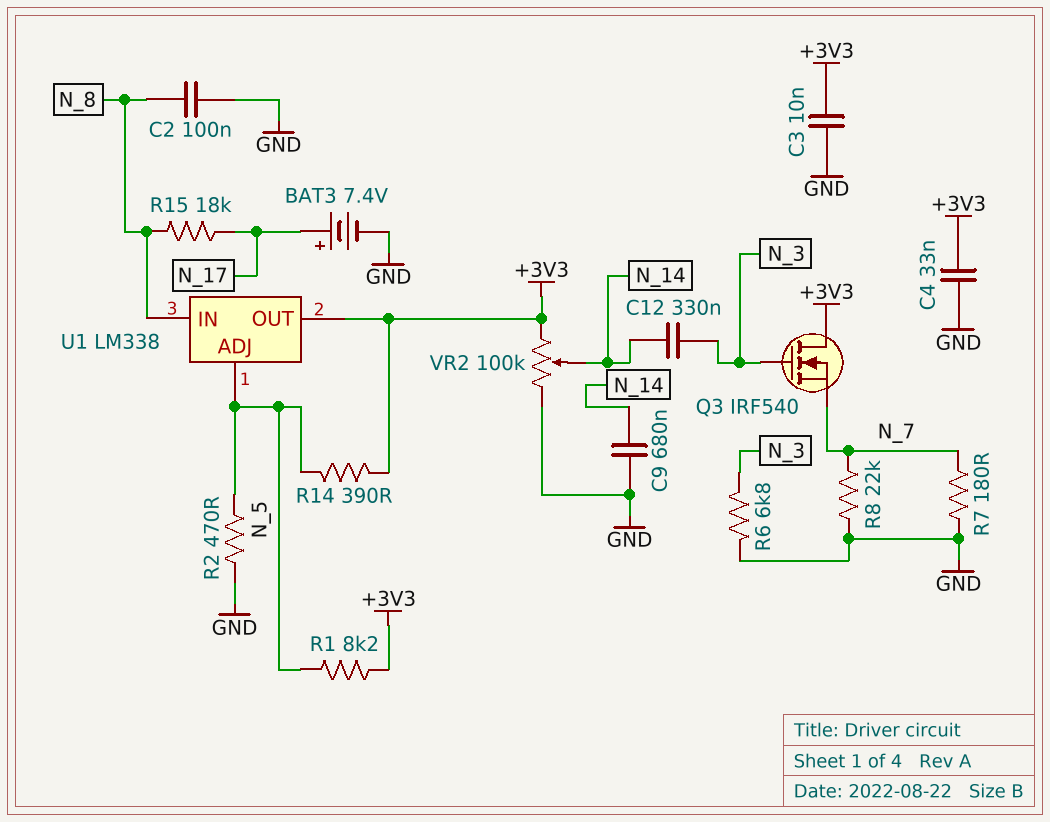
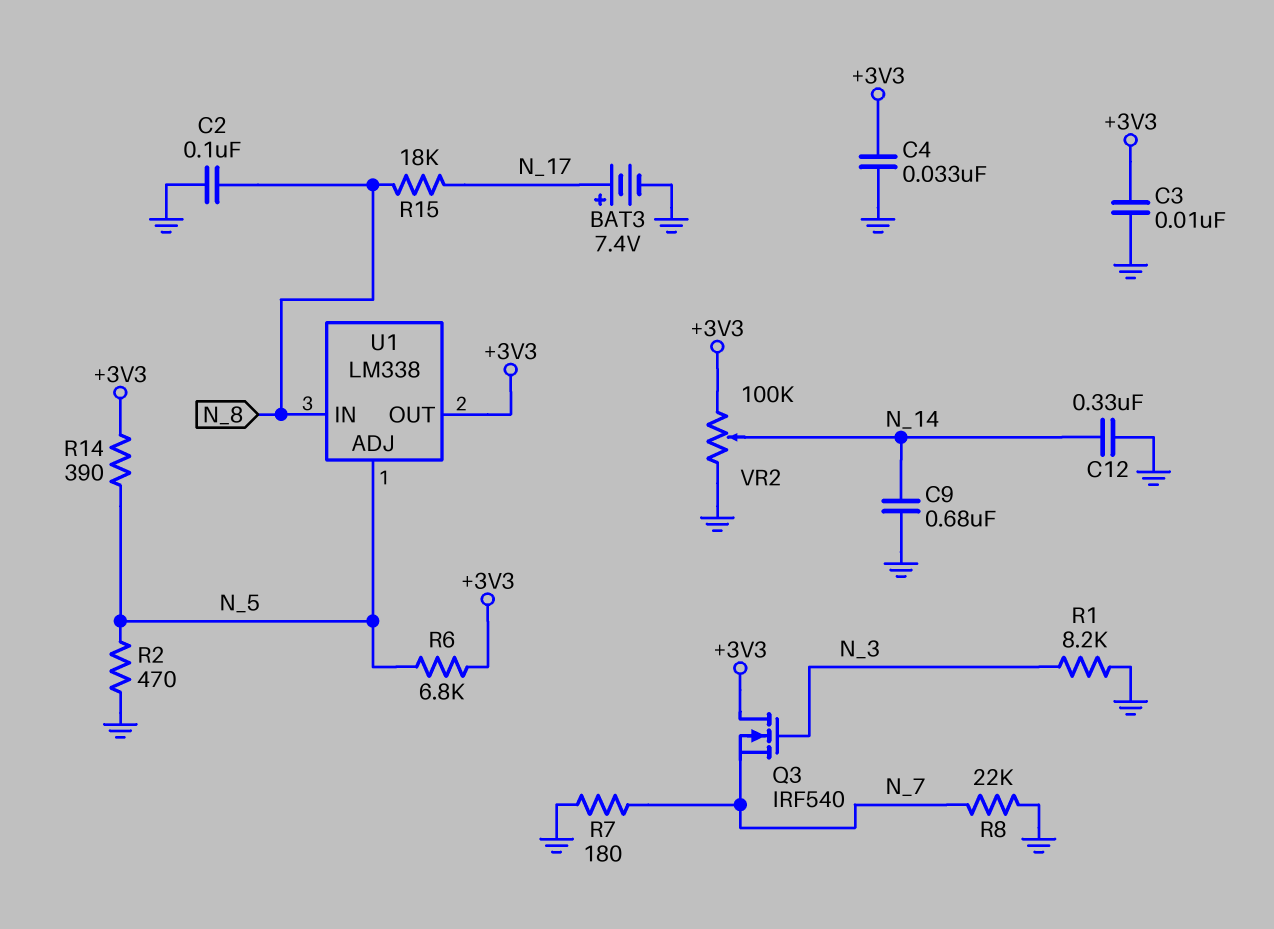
C12: 330nF (N_3, N_14) -> 330nF (GND, N_14)
R1: 8.2k (+3V3, N_5) -> 8.2k (GND, N_3)
R6: 6.8k (GND, N_3) -> 6.8k (+3V3, N_5)

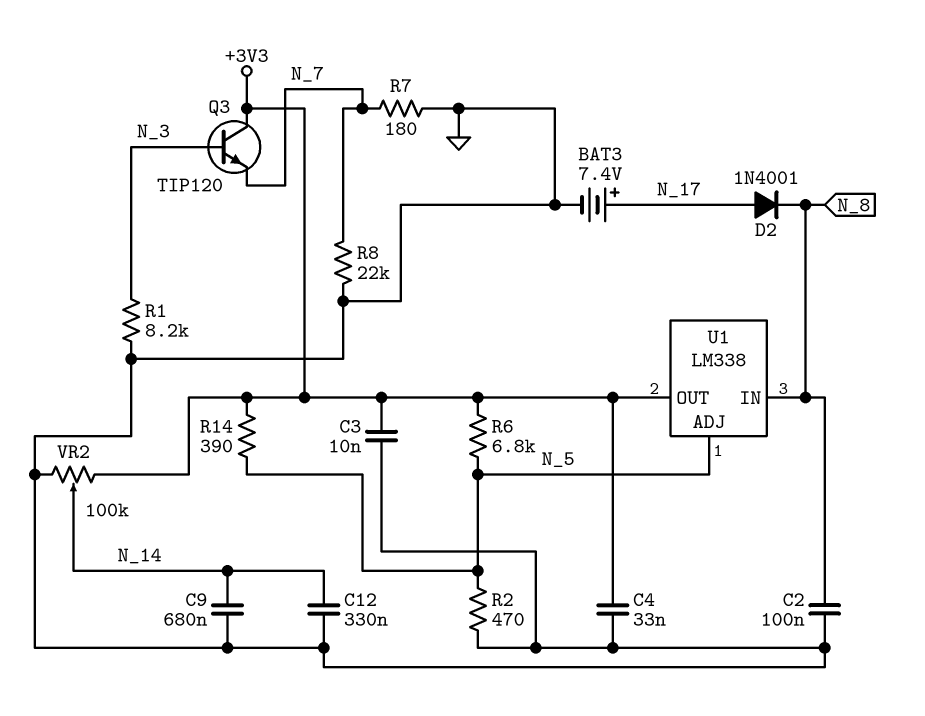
D2: none -> diode 1N4001 (A N_17, K N_8)
Q3: NMOS IRF540 (G N_3, D +3V3, S N_7) -> NPN TIP120 (B N_3, C +3V3, E N_7)
R15: 18k (N_8, N_17) -> none

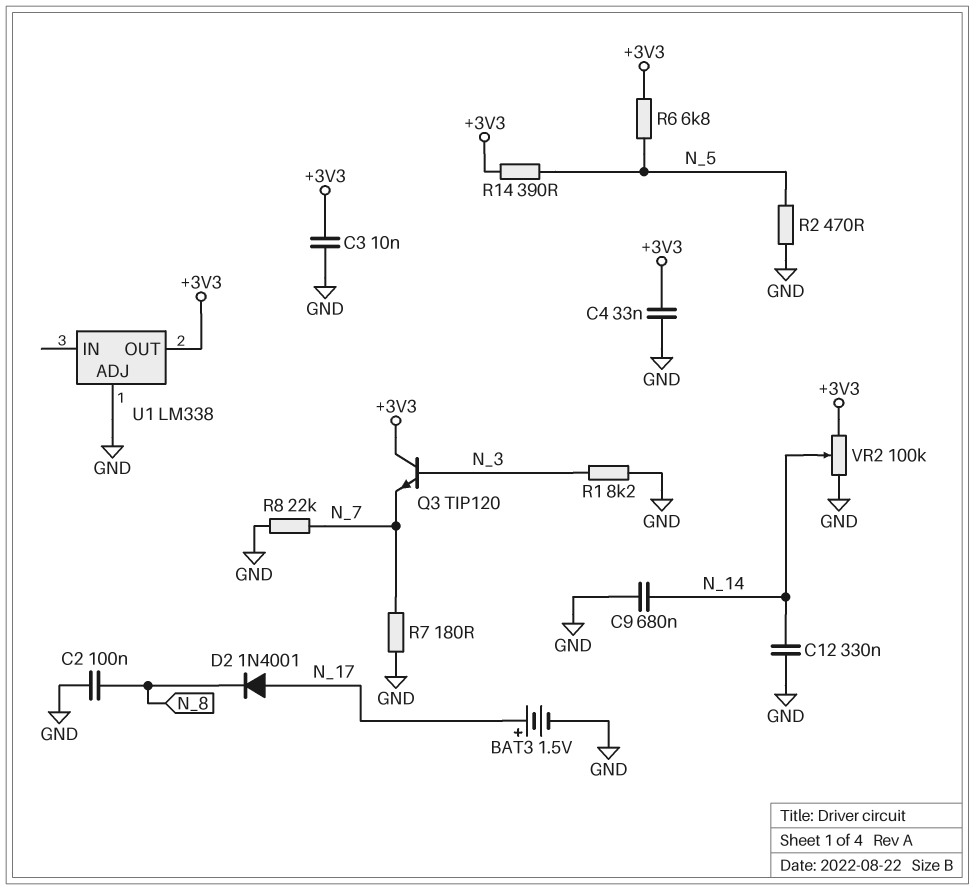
BAT3: 7.4V (plus N_17, minus GND) -> 1.5V (plus N_17, minus GND)
U1 pin ADJ: N_5 -> GND
U1 pin IN: N_8 -> none

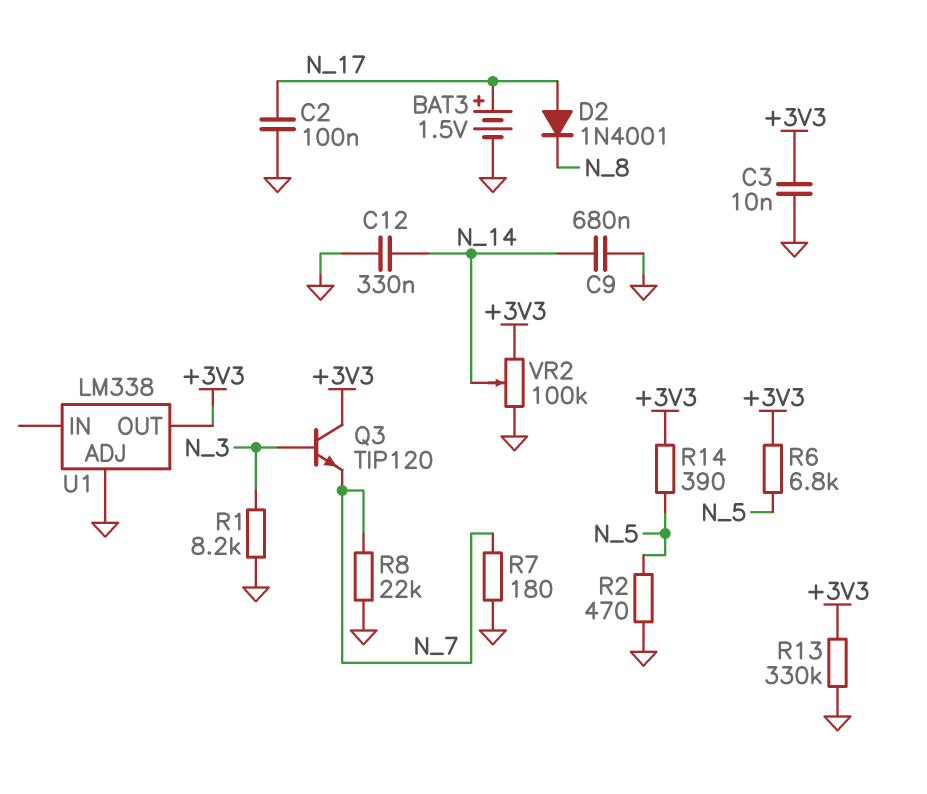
C2: 100nF (GND, N_8) -> 100nF (GND, N_17)
C4: 33nF (+3V3, GND) -> none
R13: none -> 330k (+3V3, GND)

